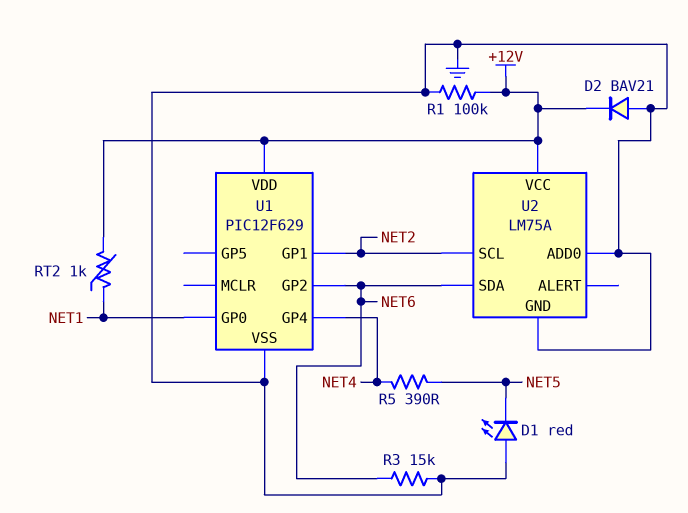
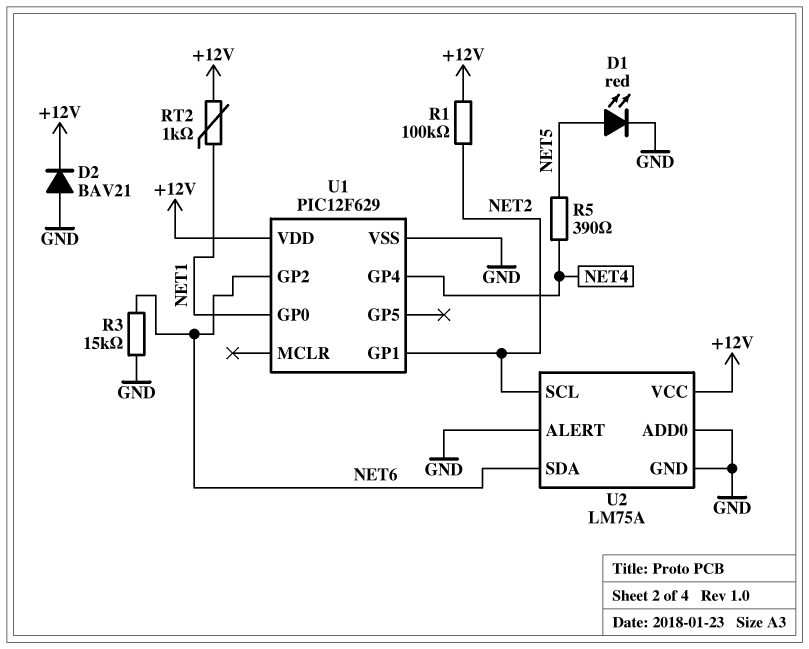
D1: LED red (A GND, K NET5) -> LED red (A NET5, K GND)
R1: 100k (+12V, GND) -> 100k (+12V, NET2)
U2 pin ALERT: none -> GND

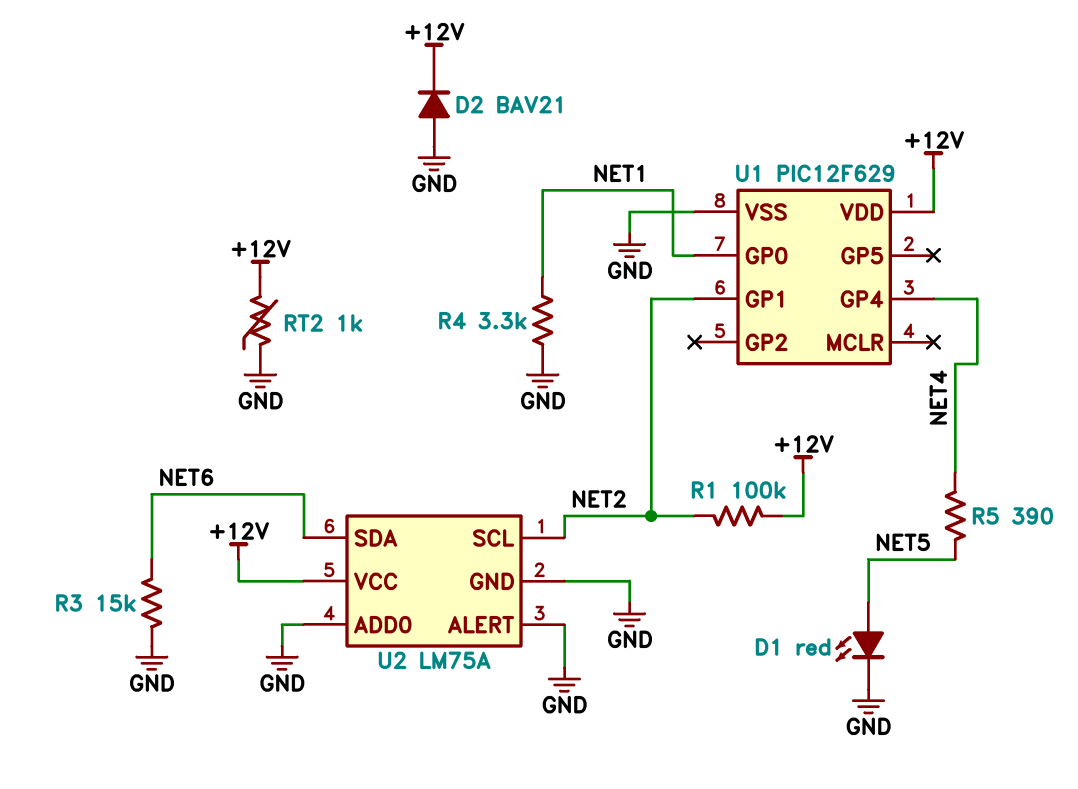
R4: none -> 3.3k (GND, NET1)
RT2: 1k (+12V, NET1) -> 1k (+12V, GND)
U1 pin GP2: NET6 -> none

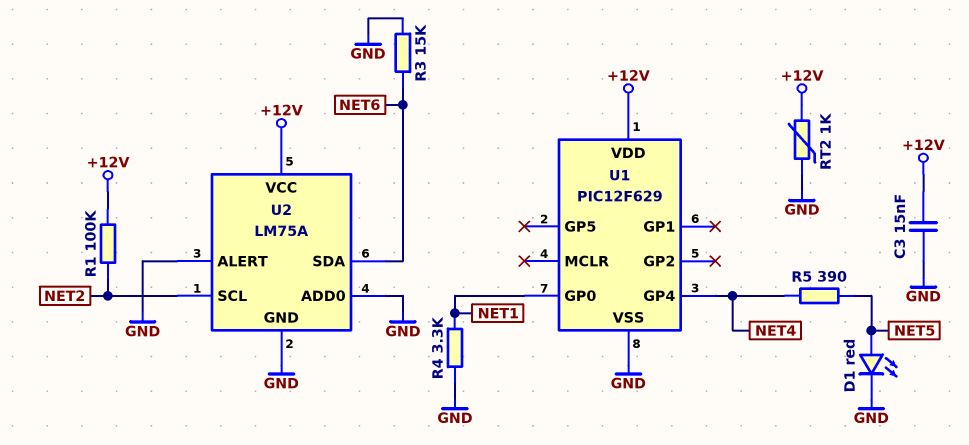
C3: none -> 15nF (+12V, GND)
D2: diode BAV21 (A GND, K +12V) -> none
U1 pin GP1: NET2 -> none

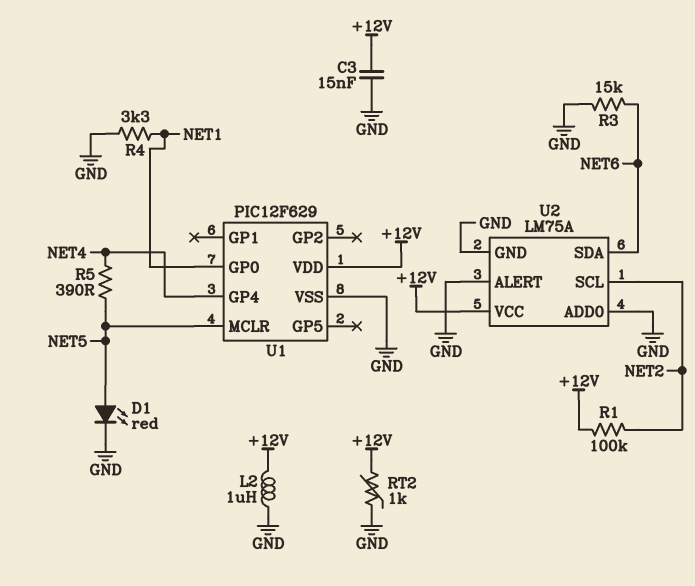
L2: none -> 1uH (+12V, GND)
U1 pin MCLR: none -> NET5

